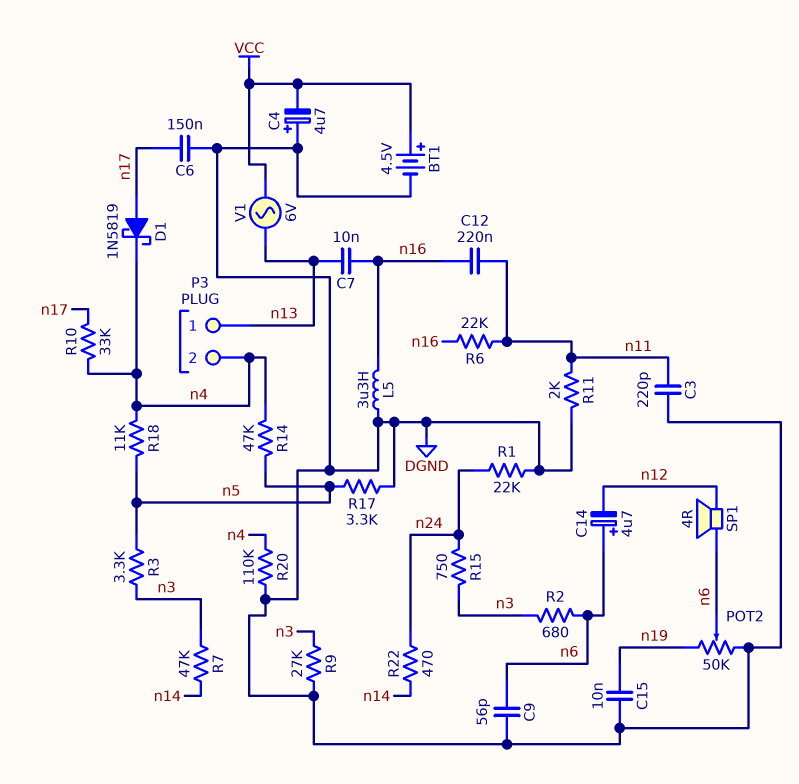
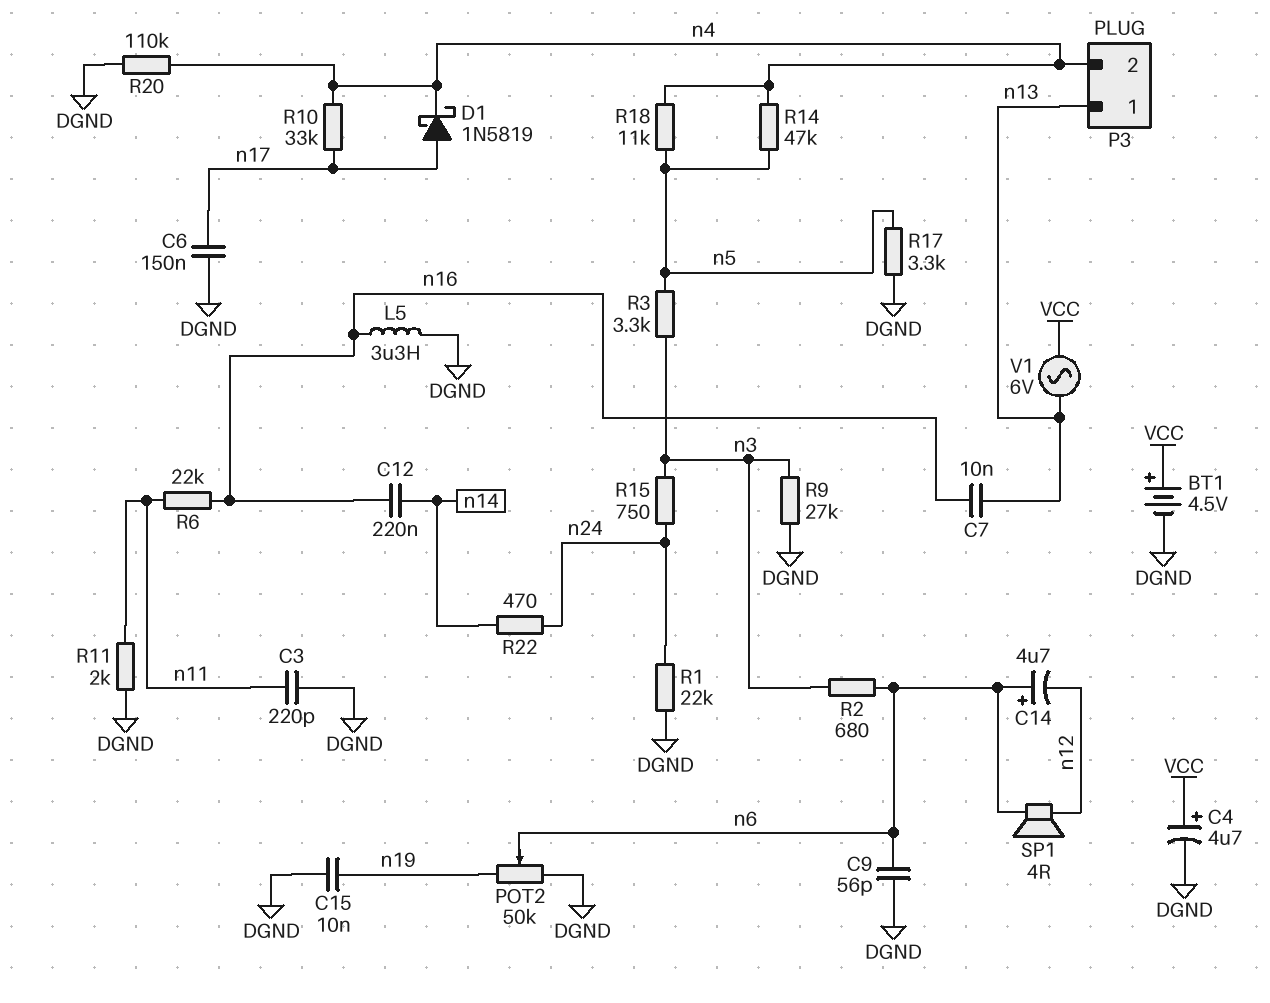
C4: 4.7uF (plus DGND, minus VCC) -> 4.7uF (plus VCC, minus DGND)
C12: 220nF (n11, n16) -> 220nF (n14, n16)
R7: 47k (n3, n14) -> none

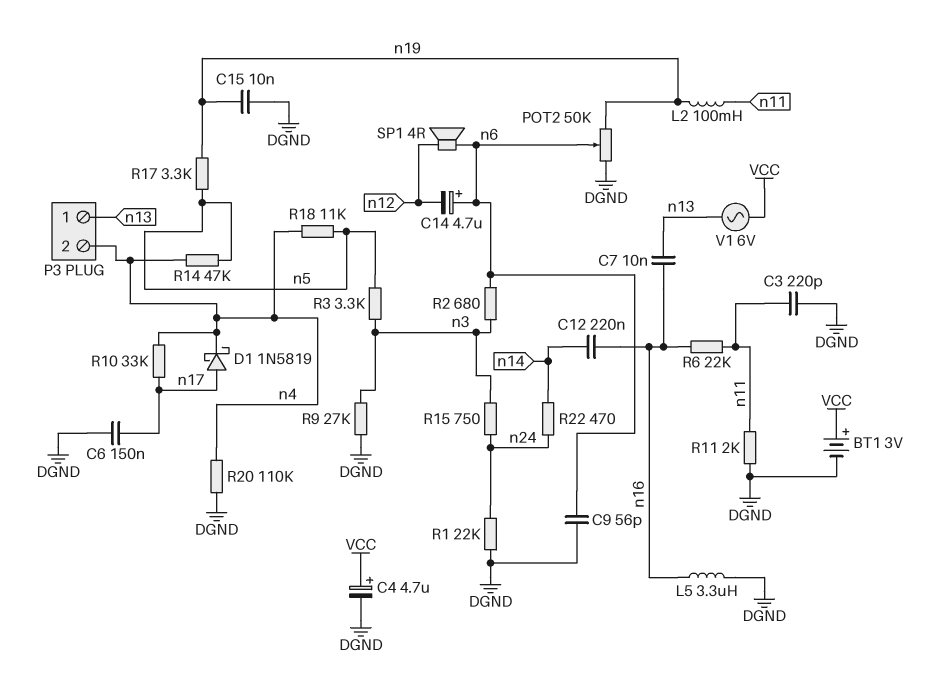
BT1: 4.5V (plus VCC, minus DGND) -> 3V (plus VCC, minus DGND)
L2: none -> 100mH (n11, n19)
R17: 3.3k (DGND, n5) -> 3.3k (n5, n19)

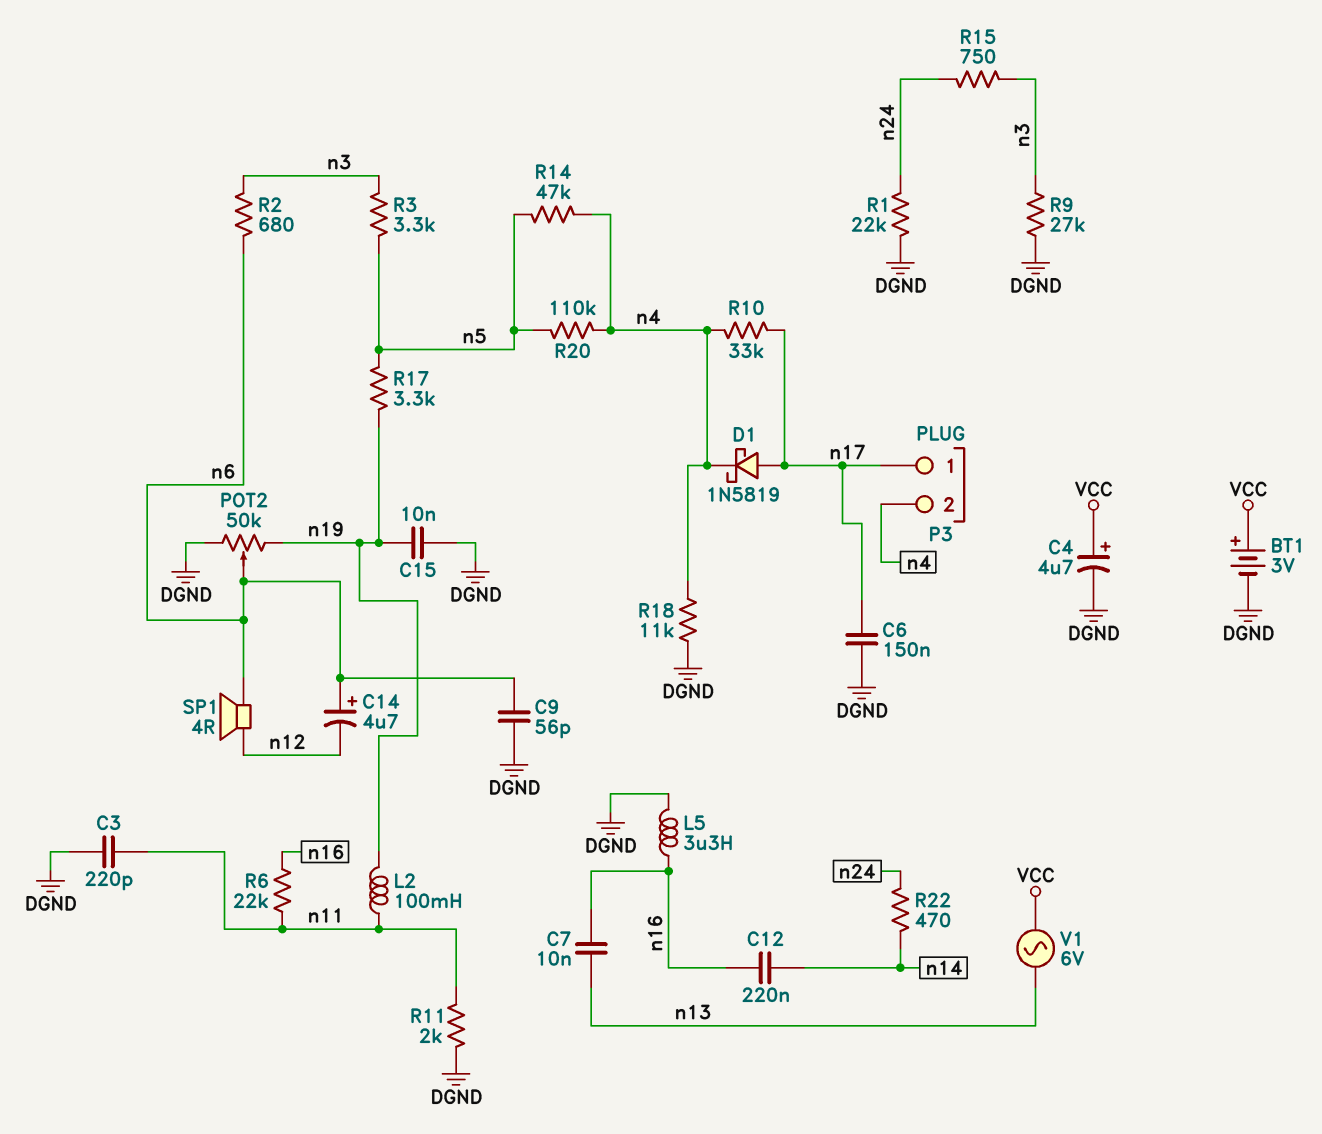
P3 pin 1: n13 -> n17
R18: 11k (n4, n5) -> 11k (DGND, n4)
R20: 110k (DGND, n4) -> 110k (n4, n5)

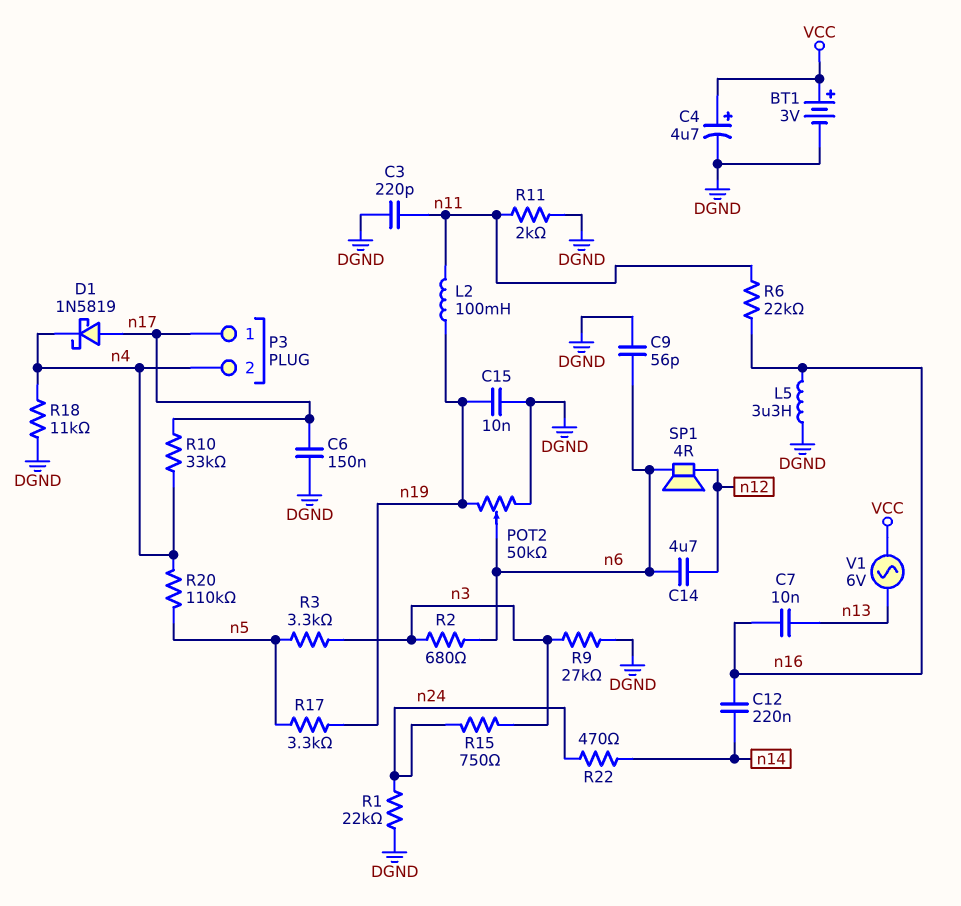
C14: 4.7uF (plus n6, minus n12) -> 4.7uF (n6, n12)
R14: 47k (n4, n5) -> none

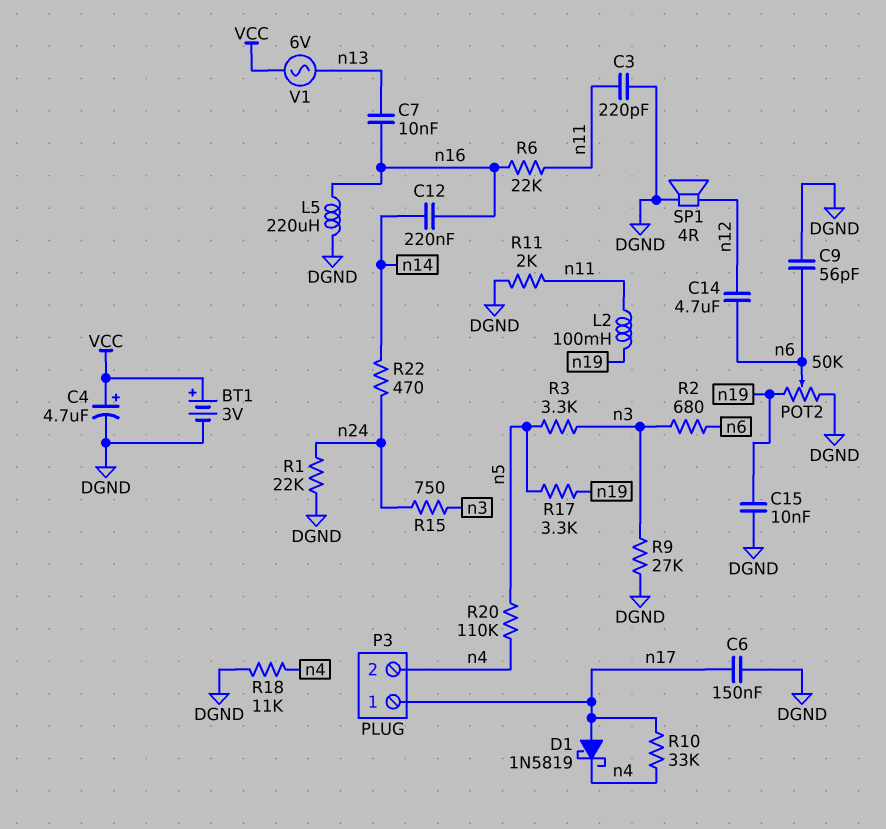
L5: 3.3uH (DGND, n16) -> 220uH (DGND, n16)
SP1: speaker 4R (n6, n12) -> speaker 4R (DGND, n12)

